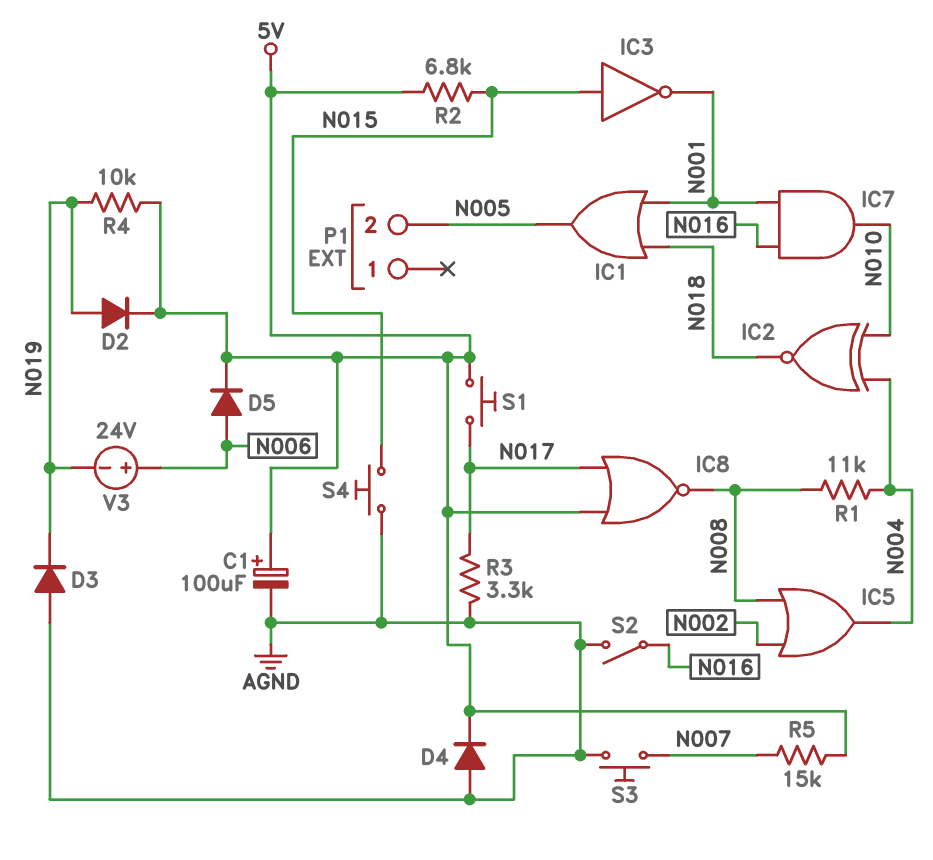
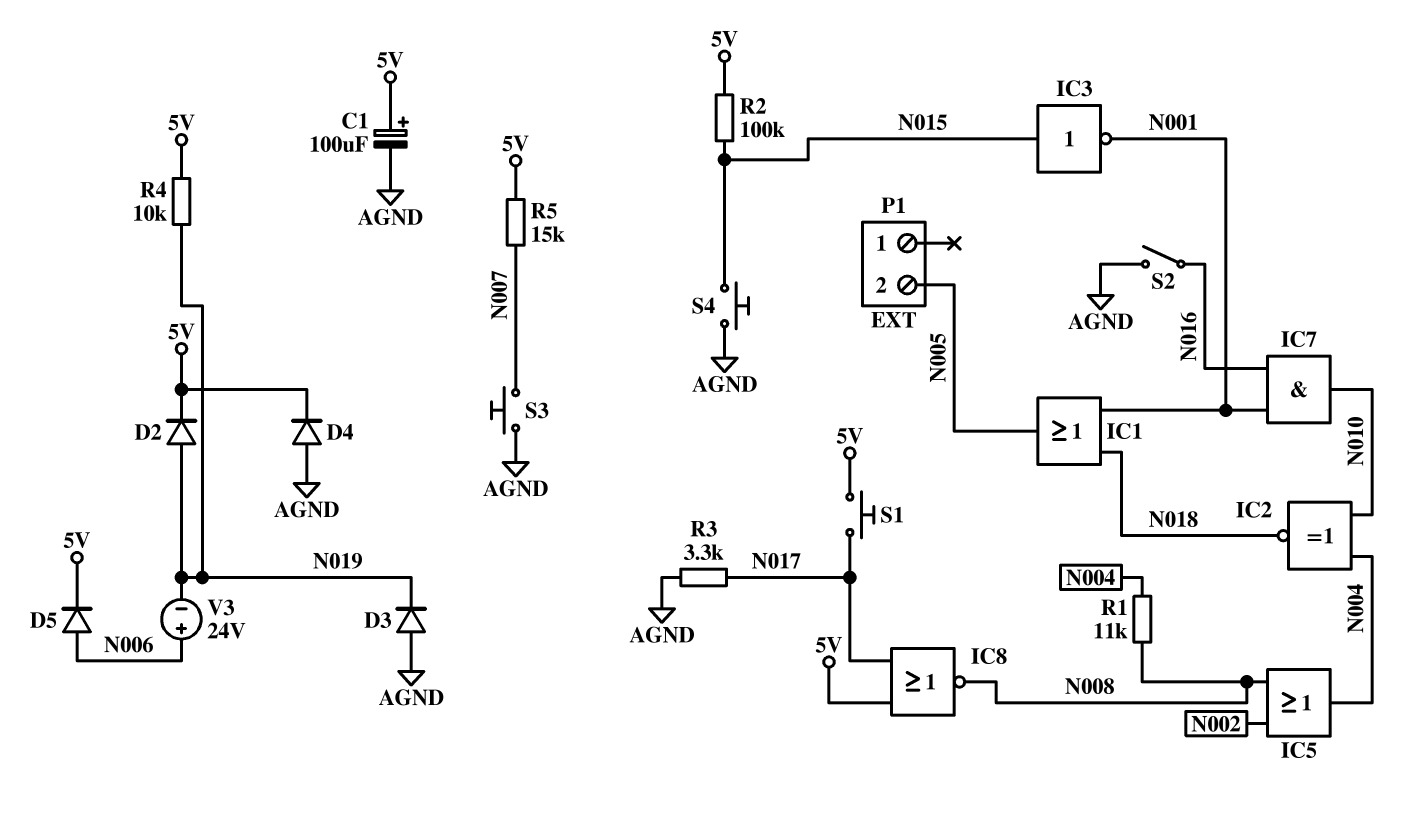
R2: 6.8k (5V, N015) -> 100k (5V, N015)

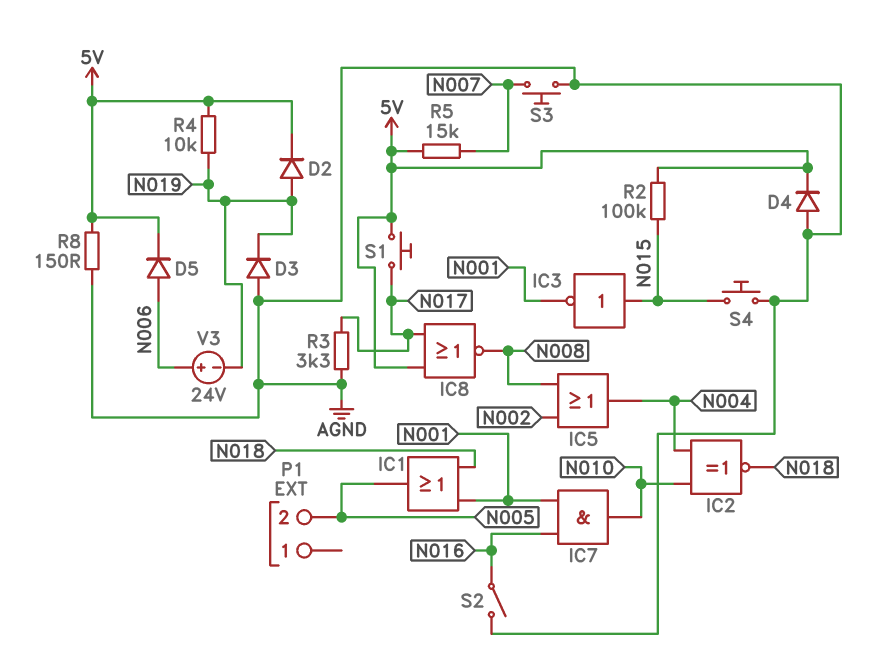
C1: 100uF (plus 5V, minus AGND) -> none
R1: 11k (N004, N008) -> none
R8: none -> 150 (5V, AGND)

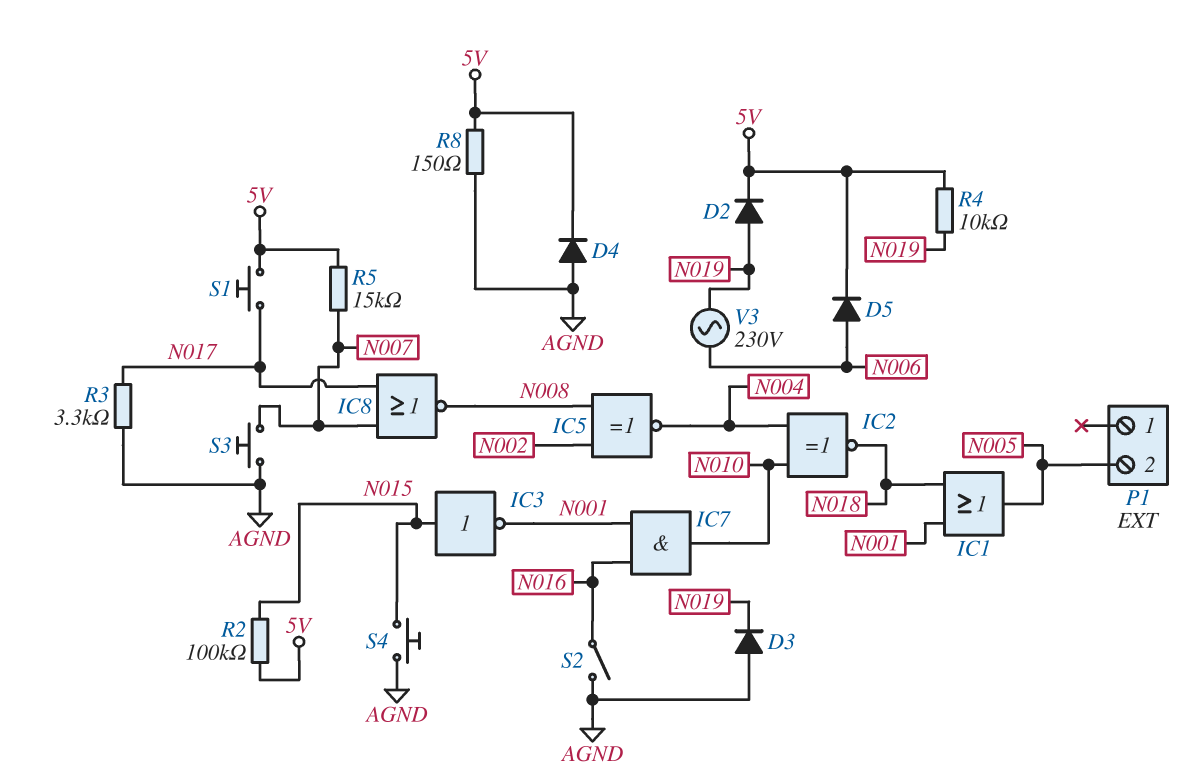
IC5: OR (in N002, in N008, out N004) -> XNOR (in N002, in N008, out N004)
IC8: NOR (in 5V, in N017, out N008) -> NOR (in N007, in N017, out N008)
V3: 24V (plus N006, minus N019) -> AC 230V (N006, N019)

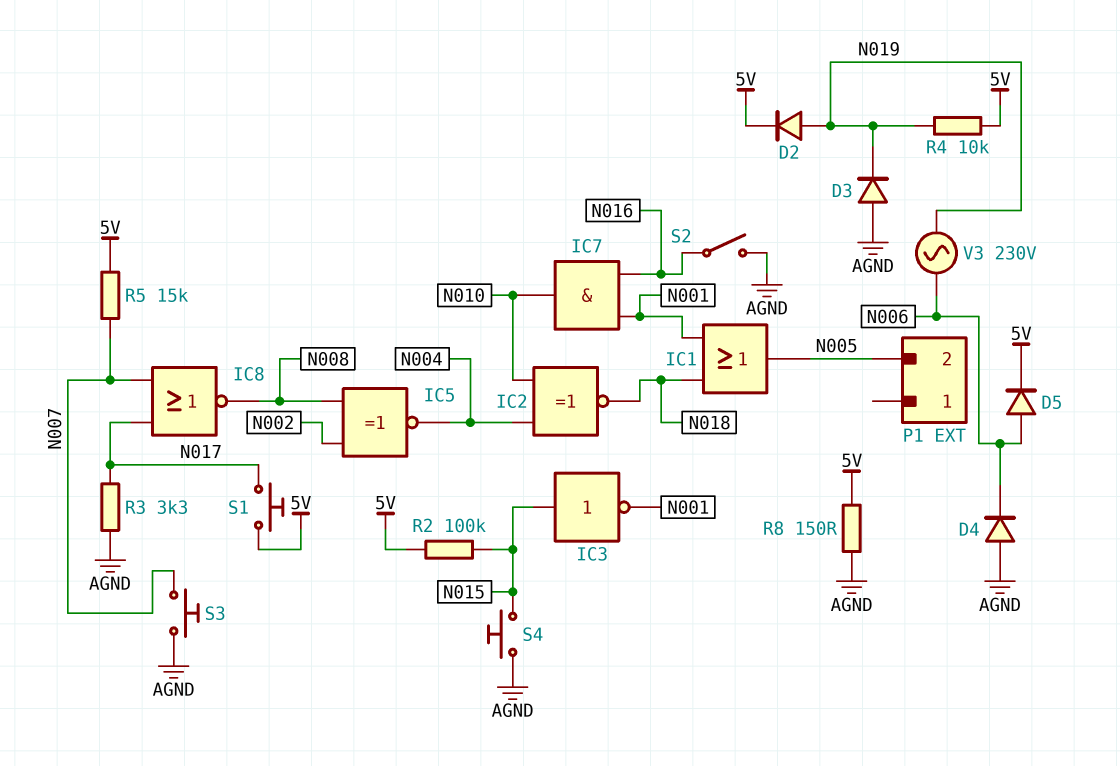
D4: diode (A AGND, K 5V) -> diode (A AGND, K N006)

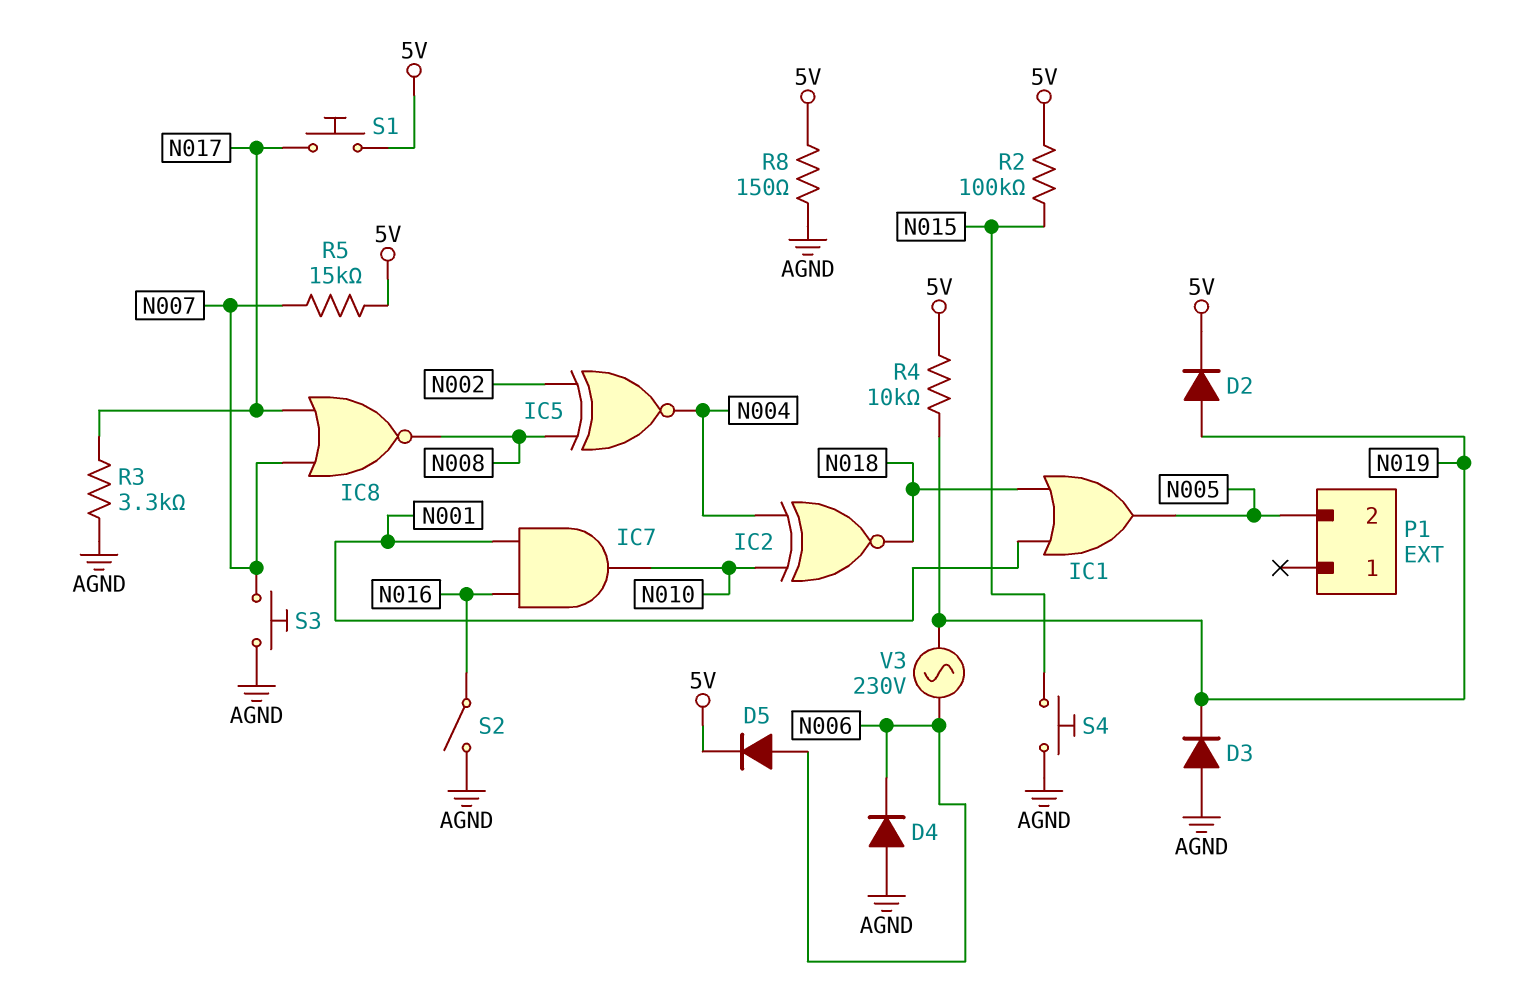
IC3: NOT (in N015, out N001) -> none

